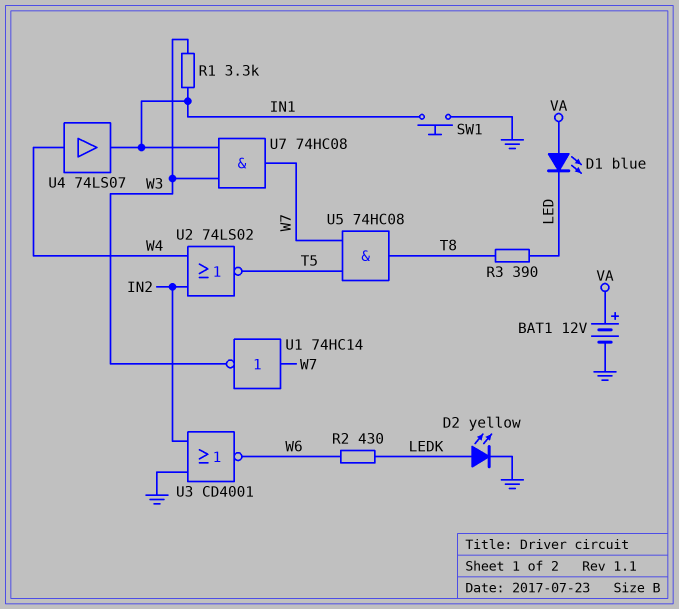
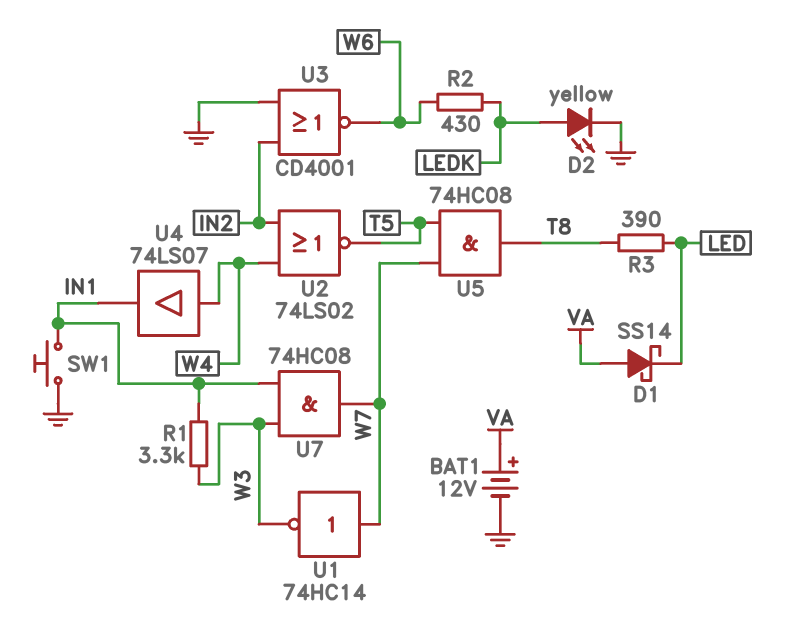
D1: LED blue (A VA, K LED) -> schottky SS14 (A VA, K LED)

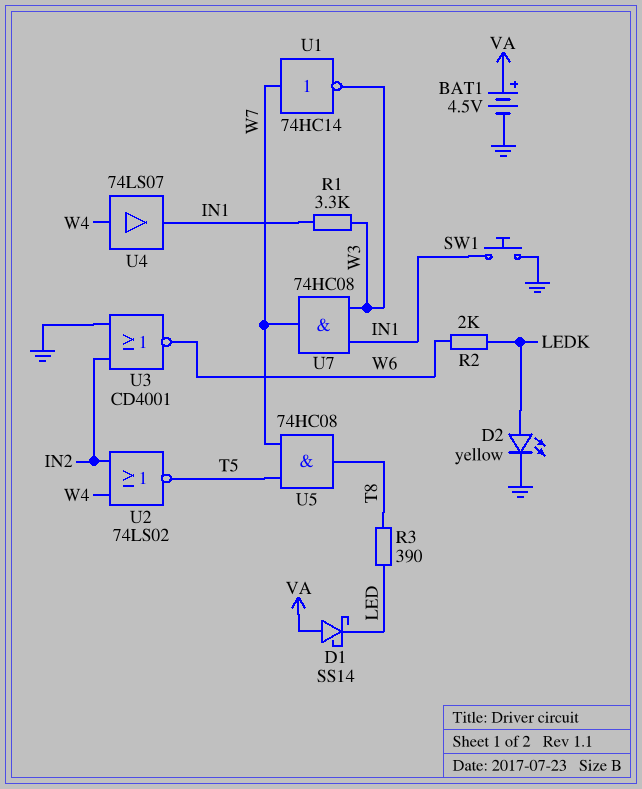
BAT1: 12V (plus VA, minus GND) -> 4.5V (plus VA, minus GND)
R2: 430 (LEDK, W6) -> 2k (LEDK, W6)

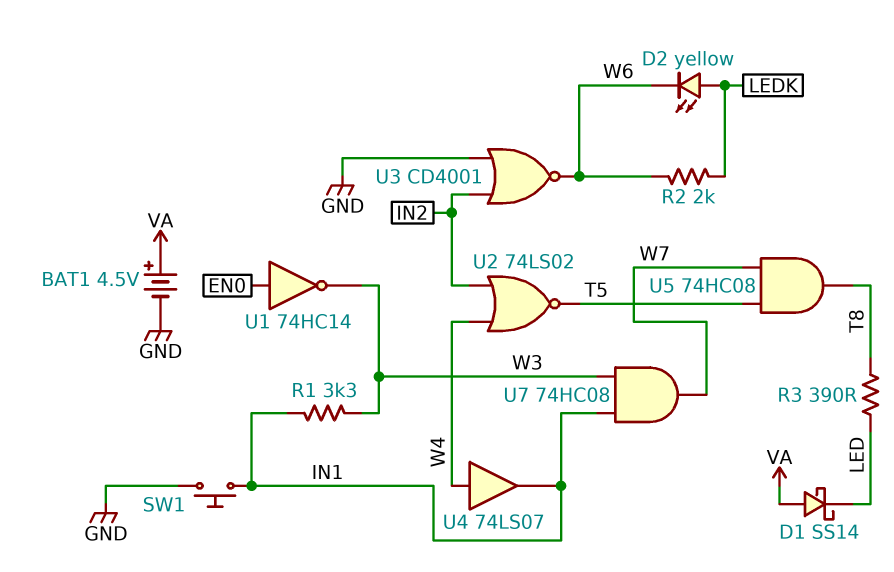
D2: LED yellow (A LEDK, K GND) -> LED yellow (A LEDK, K W6)
U1: NOT 74HC14 (in W7, out W3) -> NOT 74HC14 (in EN0, out W3)

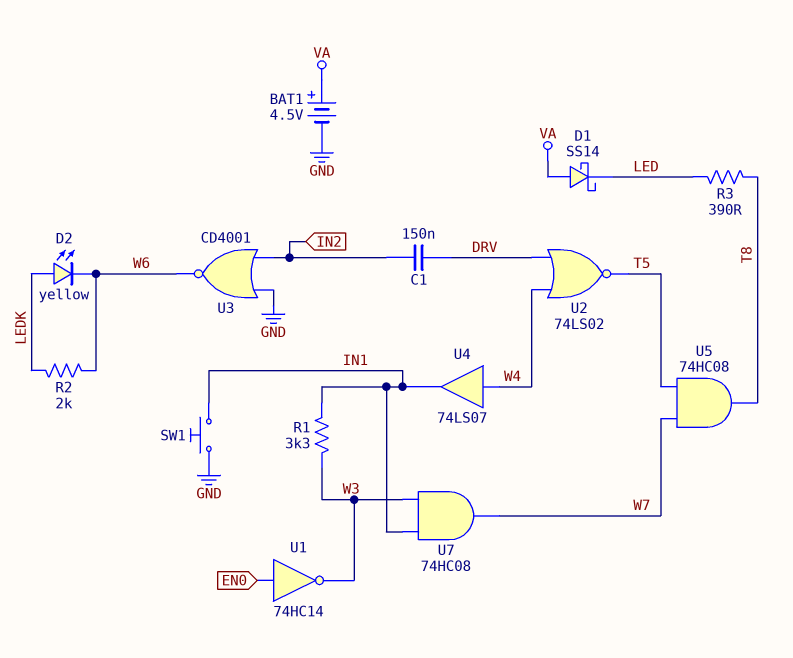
C1: none -> 150nF (DRV, IN2)
U2: NOR 74LS02 (in IN2, in W4, out T5) -> NOR 74LS02 (in DRV, in W4, out T5)

